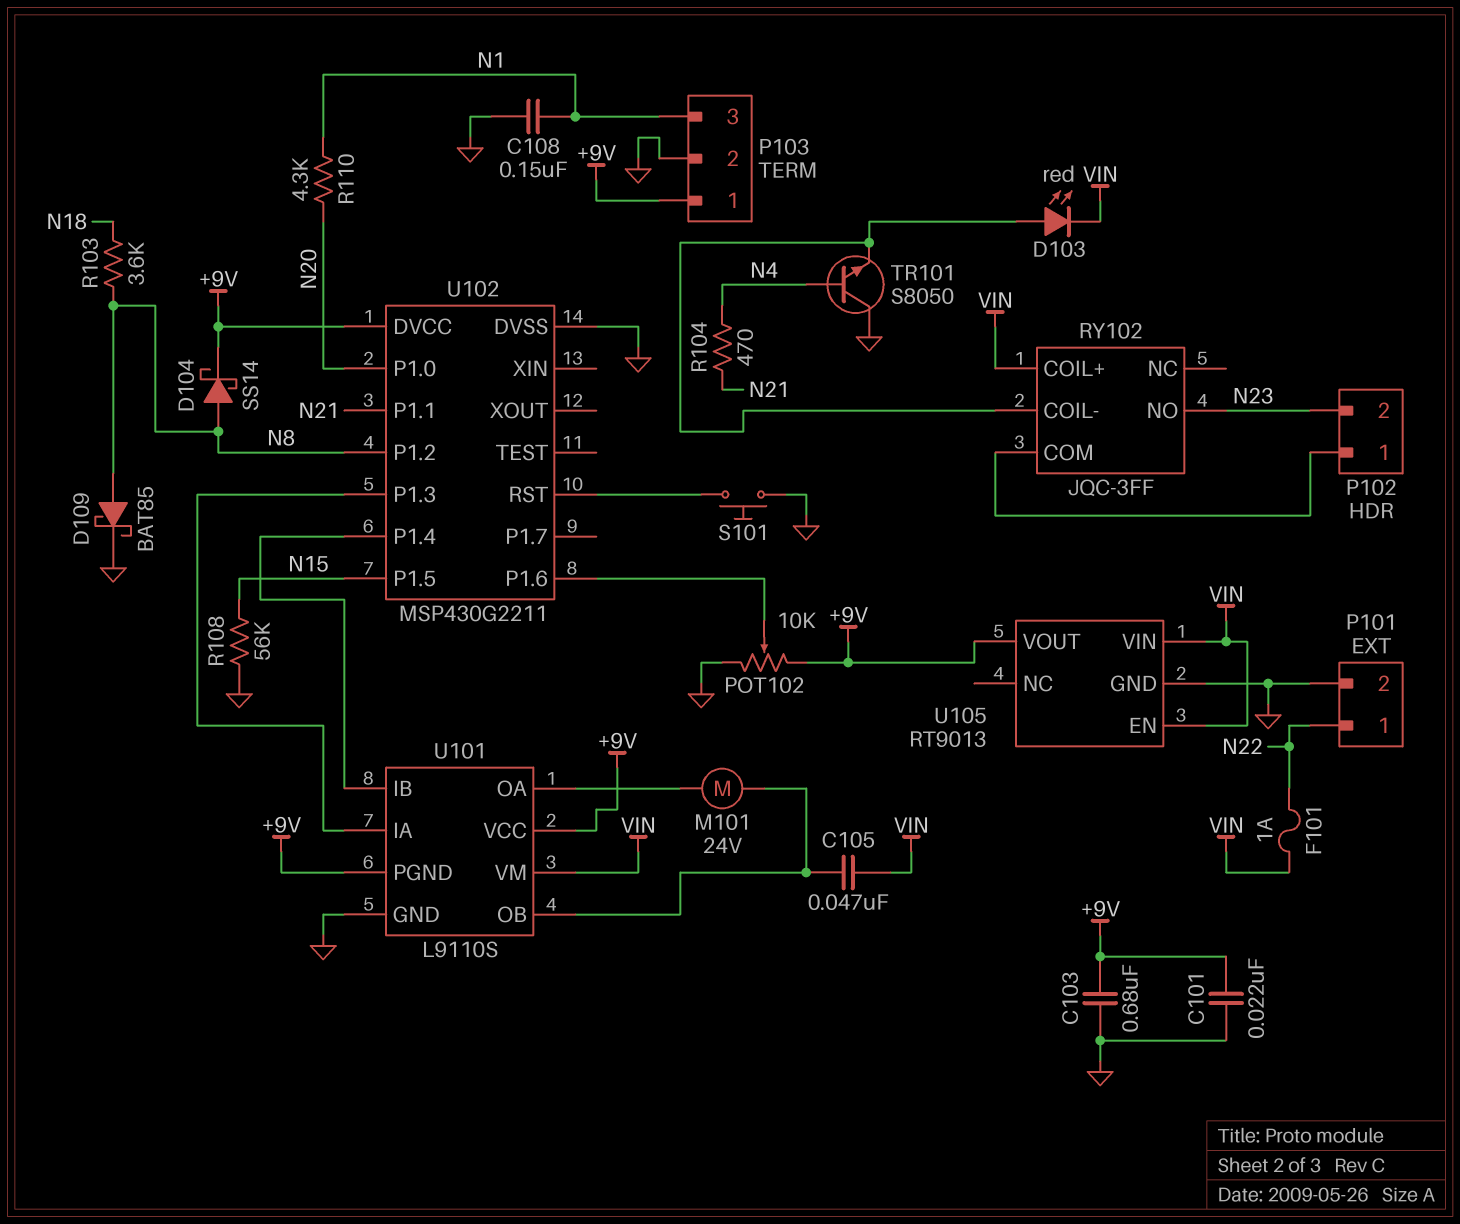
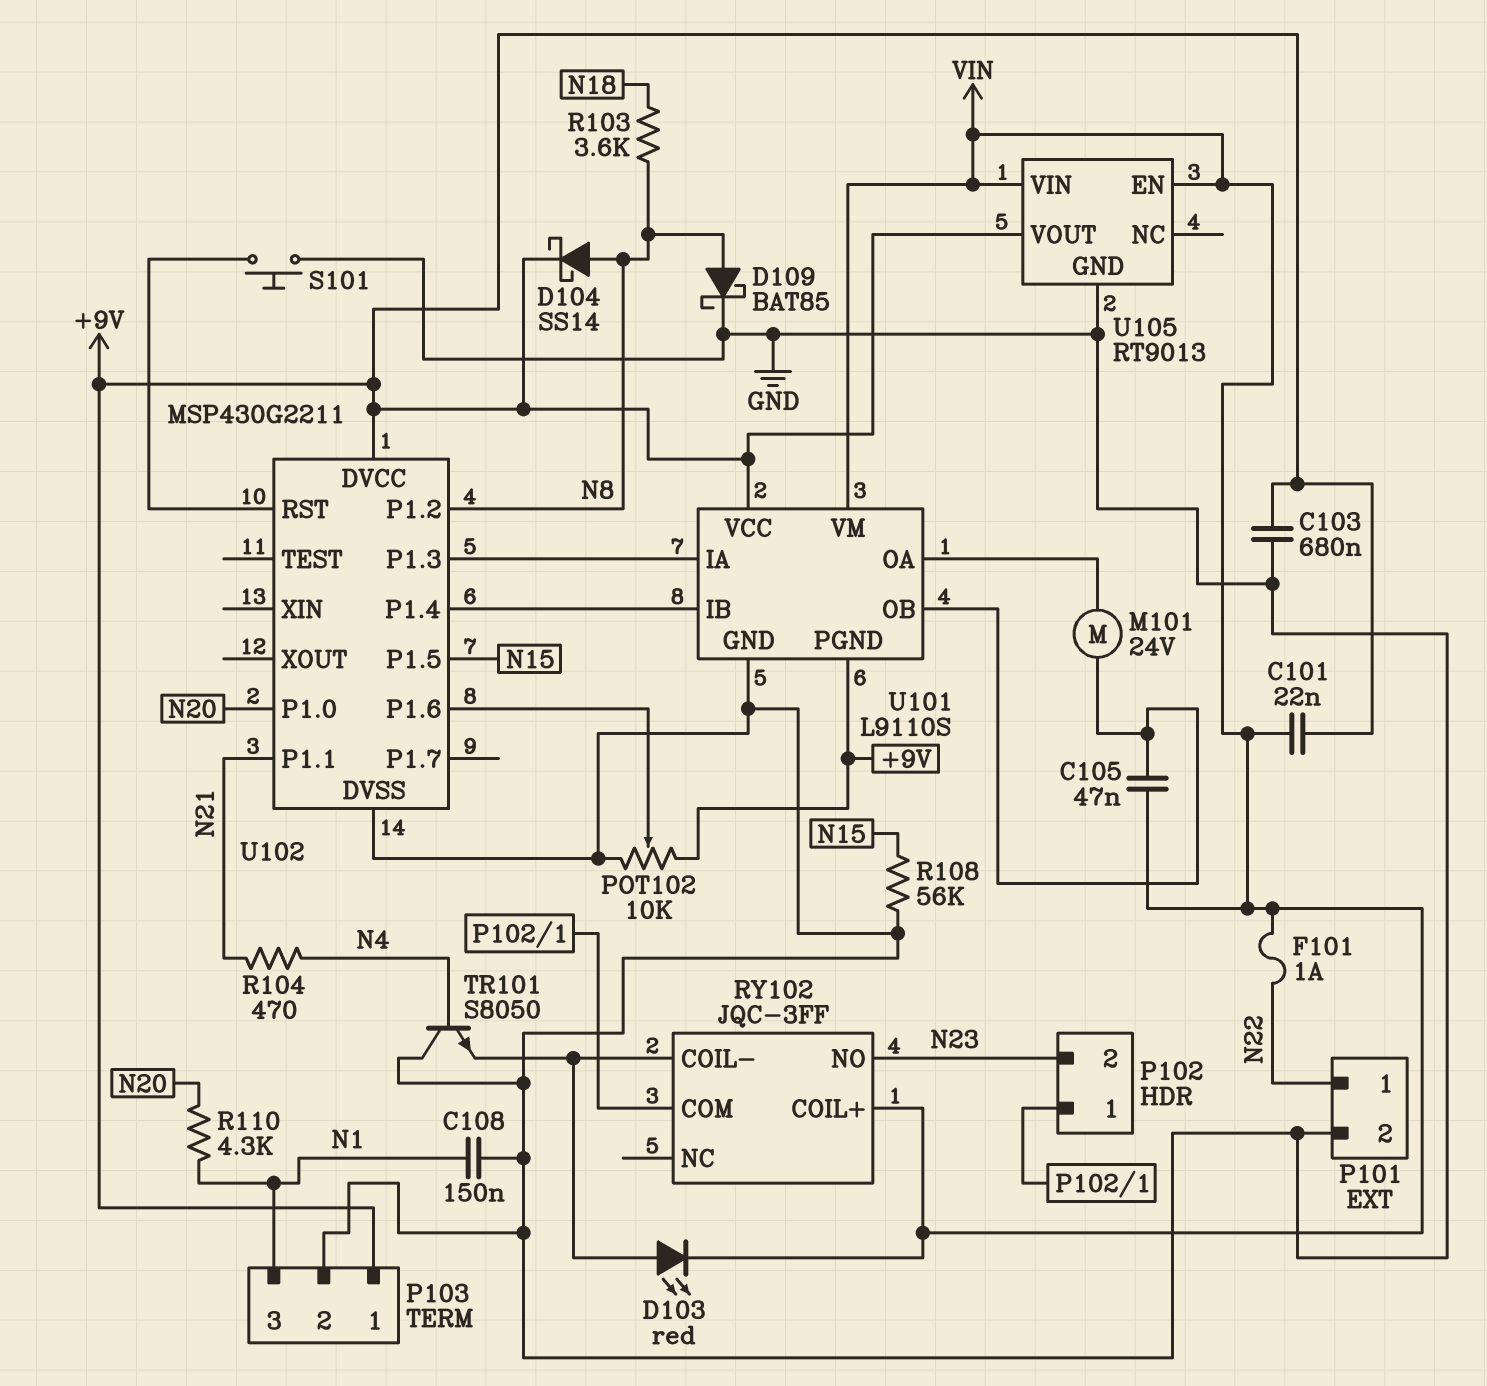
C101: 22nF (+9V, GND) -> 22nF (+9V, VIN)

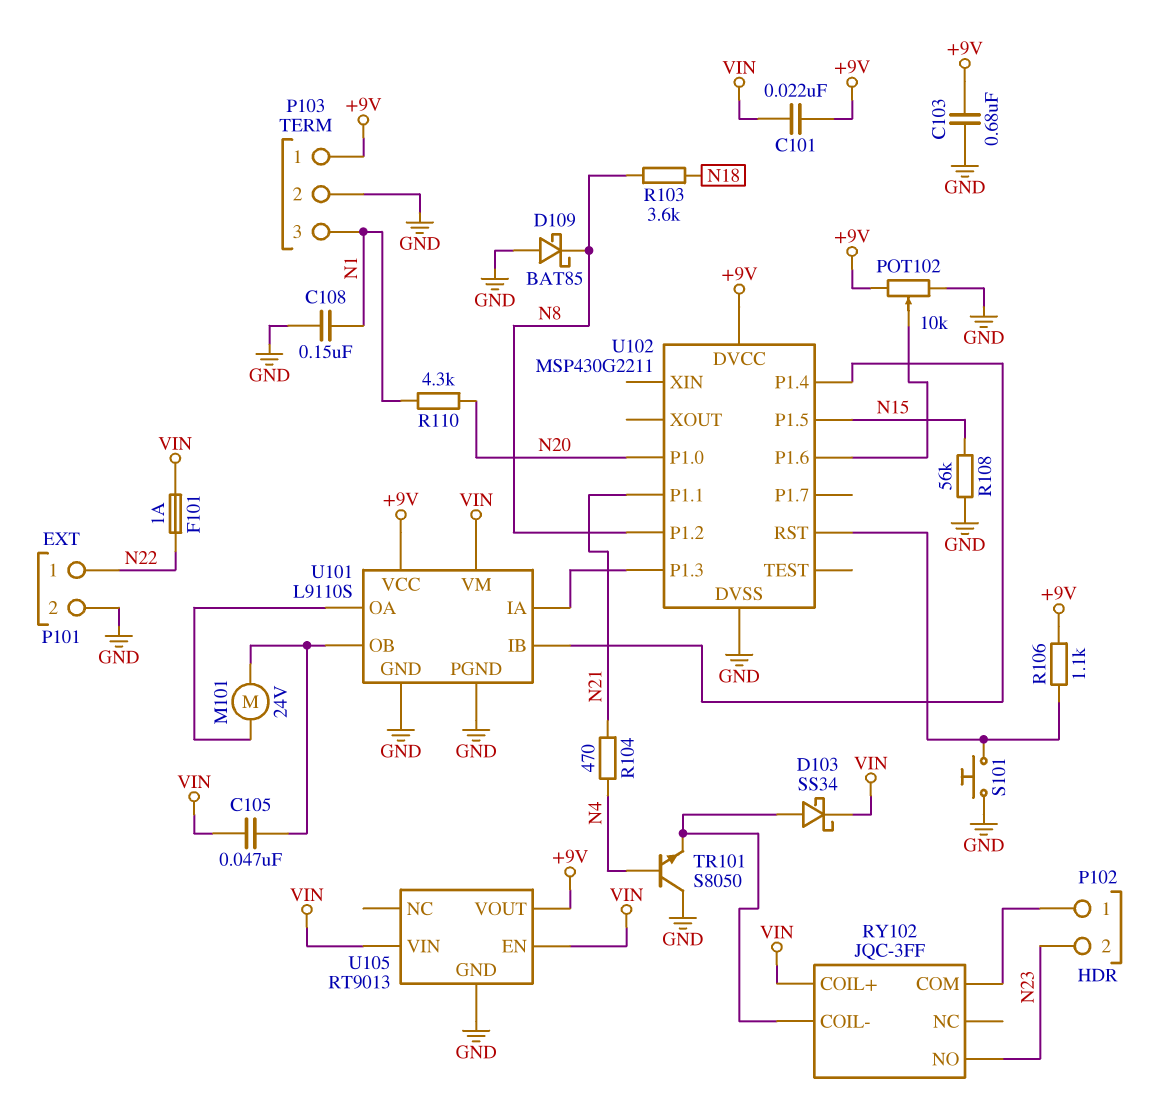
D103: LED red (A RY102/COIL-, K VIN) -> schottky SS34 (A RY102/COIL-, K VIN)
D104: schottky SS14 (A N8, K +9V) -> none
D109: schottky BAT85 (A N8, K GND) -> schottky BAT85 (A GND, K N8)
R106: none -> 1.1k (+9V, U102/RST)
U101 pin PGND: +9V -> GND

